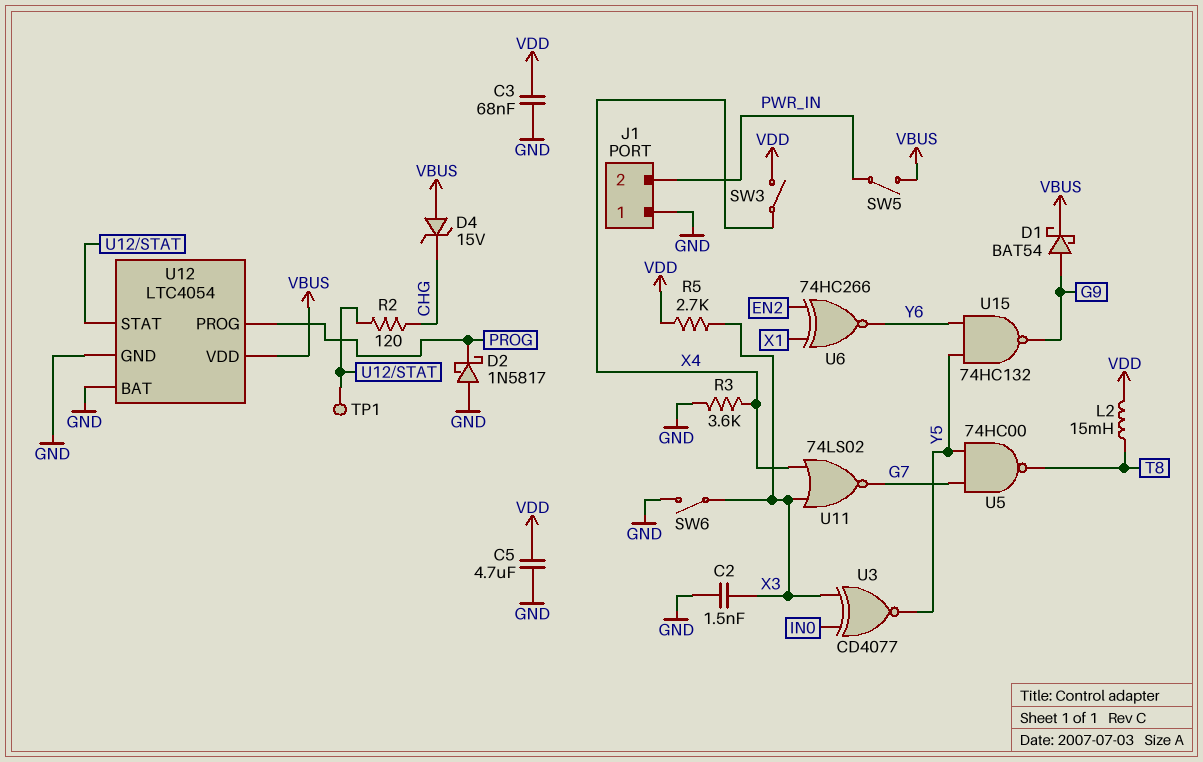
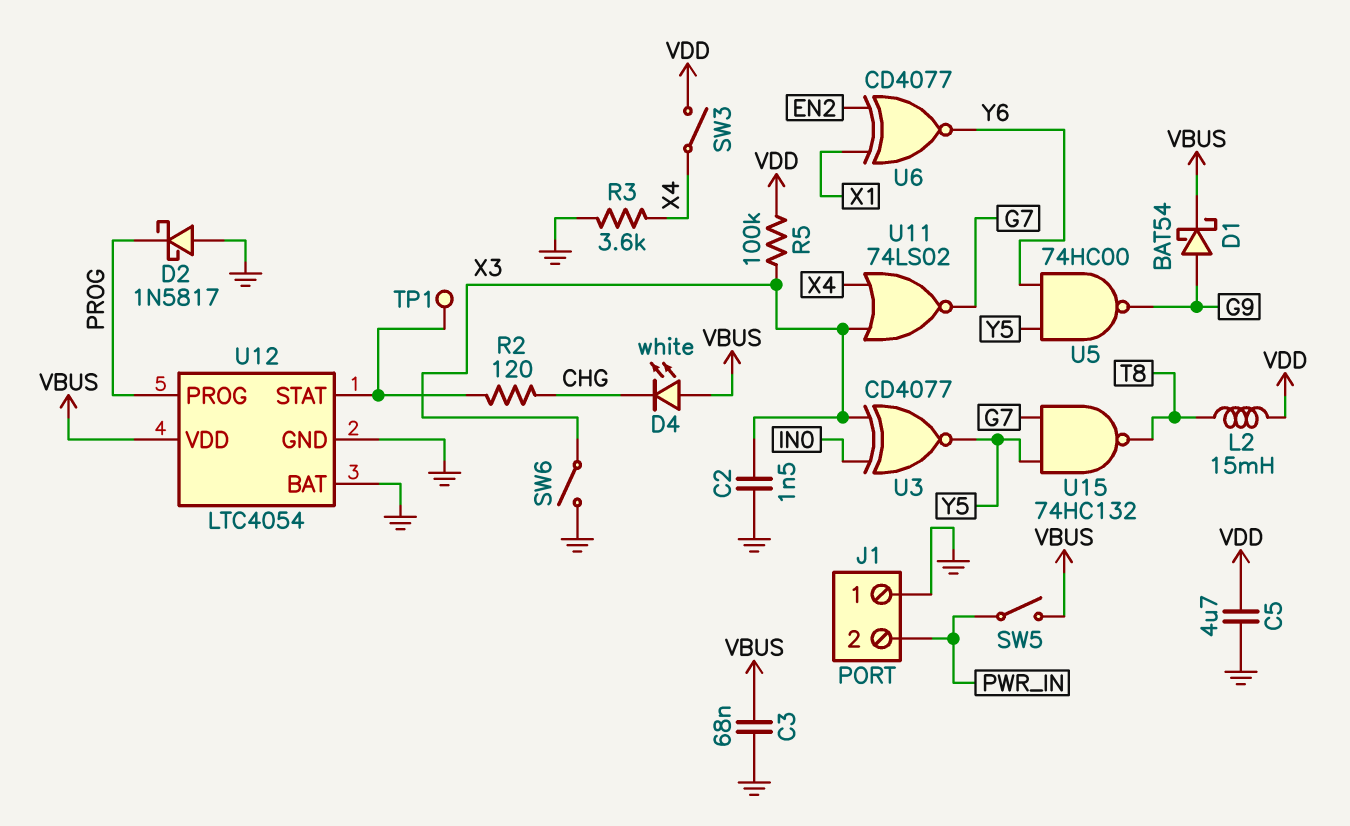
C3: 68nF (GND, VDD) -> 68nF (GND, VBUS)
D4: zener 15V (A VBUS, K CHG) -> LED white (A VBUS, K CHG)
R5: 2.7k (VDD, X3) -> 100k (VDD, X3)
U5: NAND 74HC00 (in G7, in Y5, out T8) -> NAND 74HC00 (in Y5, in Y6, out G9)
U6: XNOR 74HC266 (in EN2, in X1, out Y6) -> XNOR CD4077 (in EN2, in X1, out Y6)
U15: NAND 74HC132 (in Y5, in Y6, out G9) -> NAND 74HC132 (in G7, in Y5, out T8)

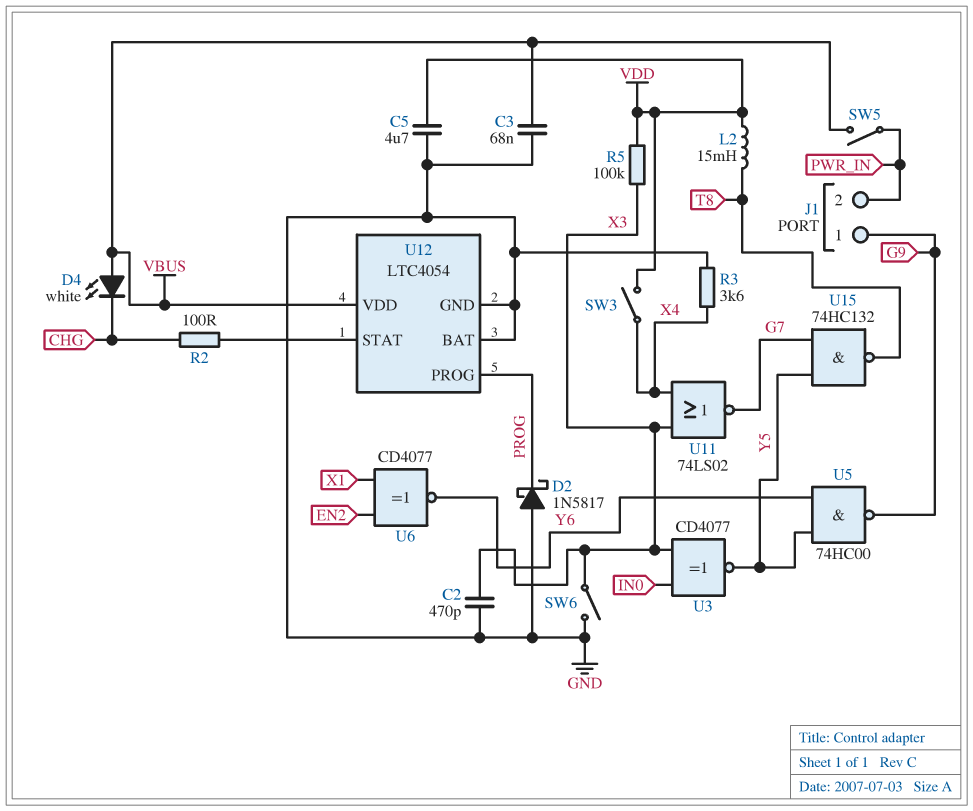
C2: 1.5nF (GND, X3) -> 470pF (GND, X3)
D1: schottky BAT54 (A G9, K VBUS) -> none
J1 pin 1: GND -> G9
R2: 120 (CHG, U12/STAT) -> 100 (CHG, U12/STAT)
TP1: test point (U12/STAT) -> none

